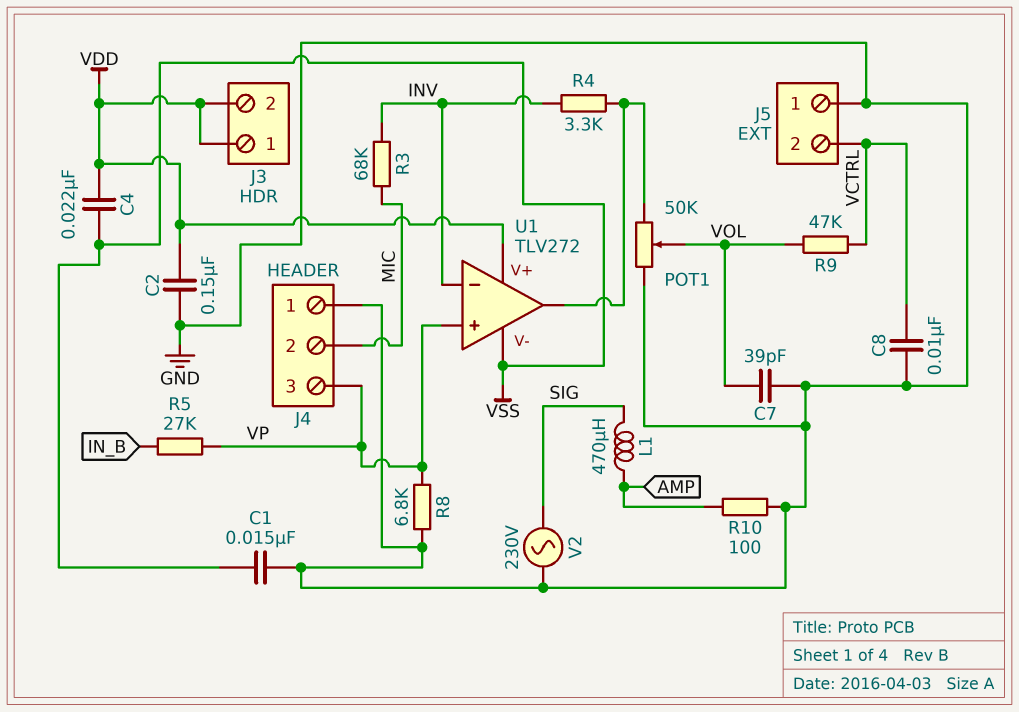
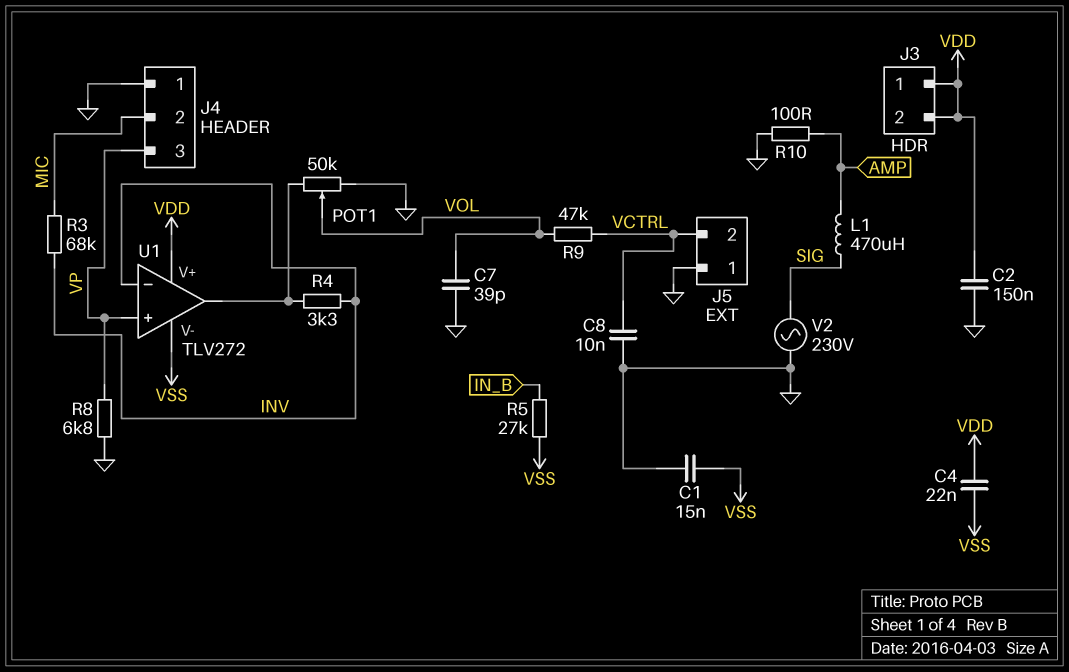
R5: 27k (IN_B, VP) -> 27k (IN_B, VSS)

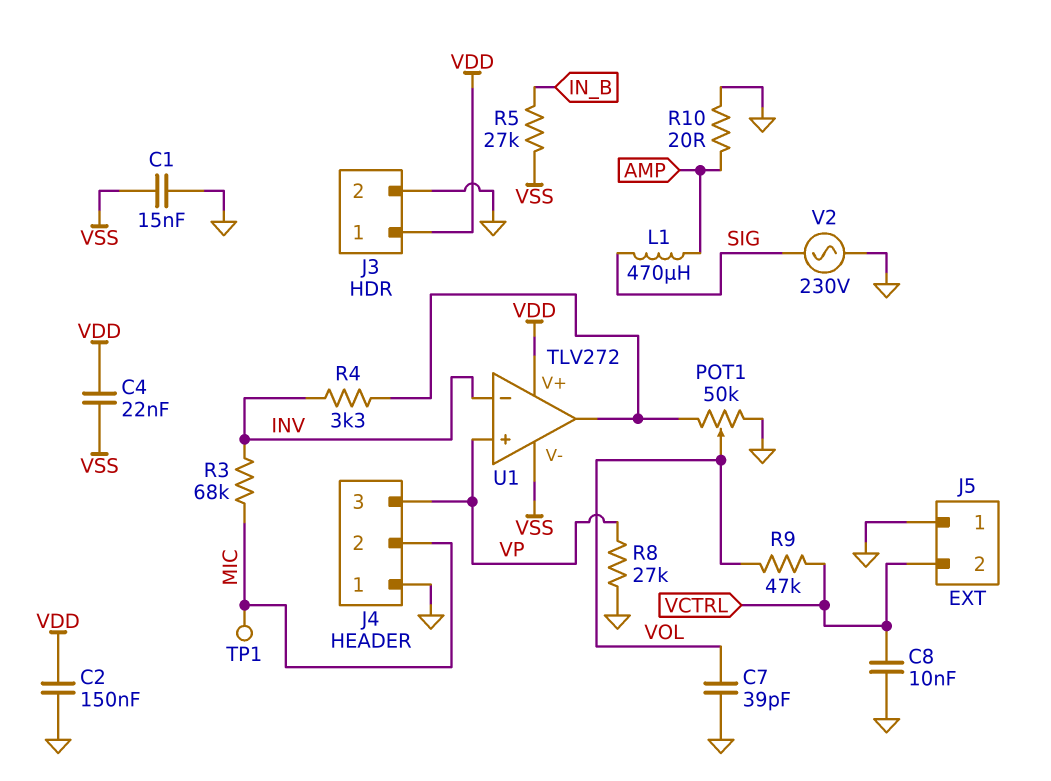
J3 pin 2: VDD -> GND
R8: 6.8k (GND, VP) -> 27k (GND, VP)
R10: 100 (AMP, GND) -> 20 (AMP, GND)
TP1: none -> test point (MIC)

